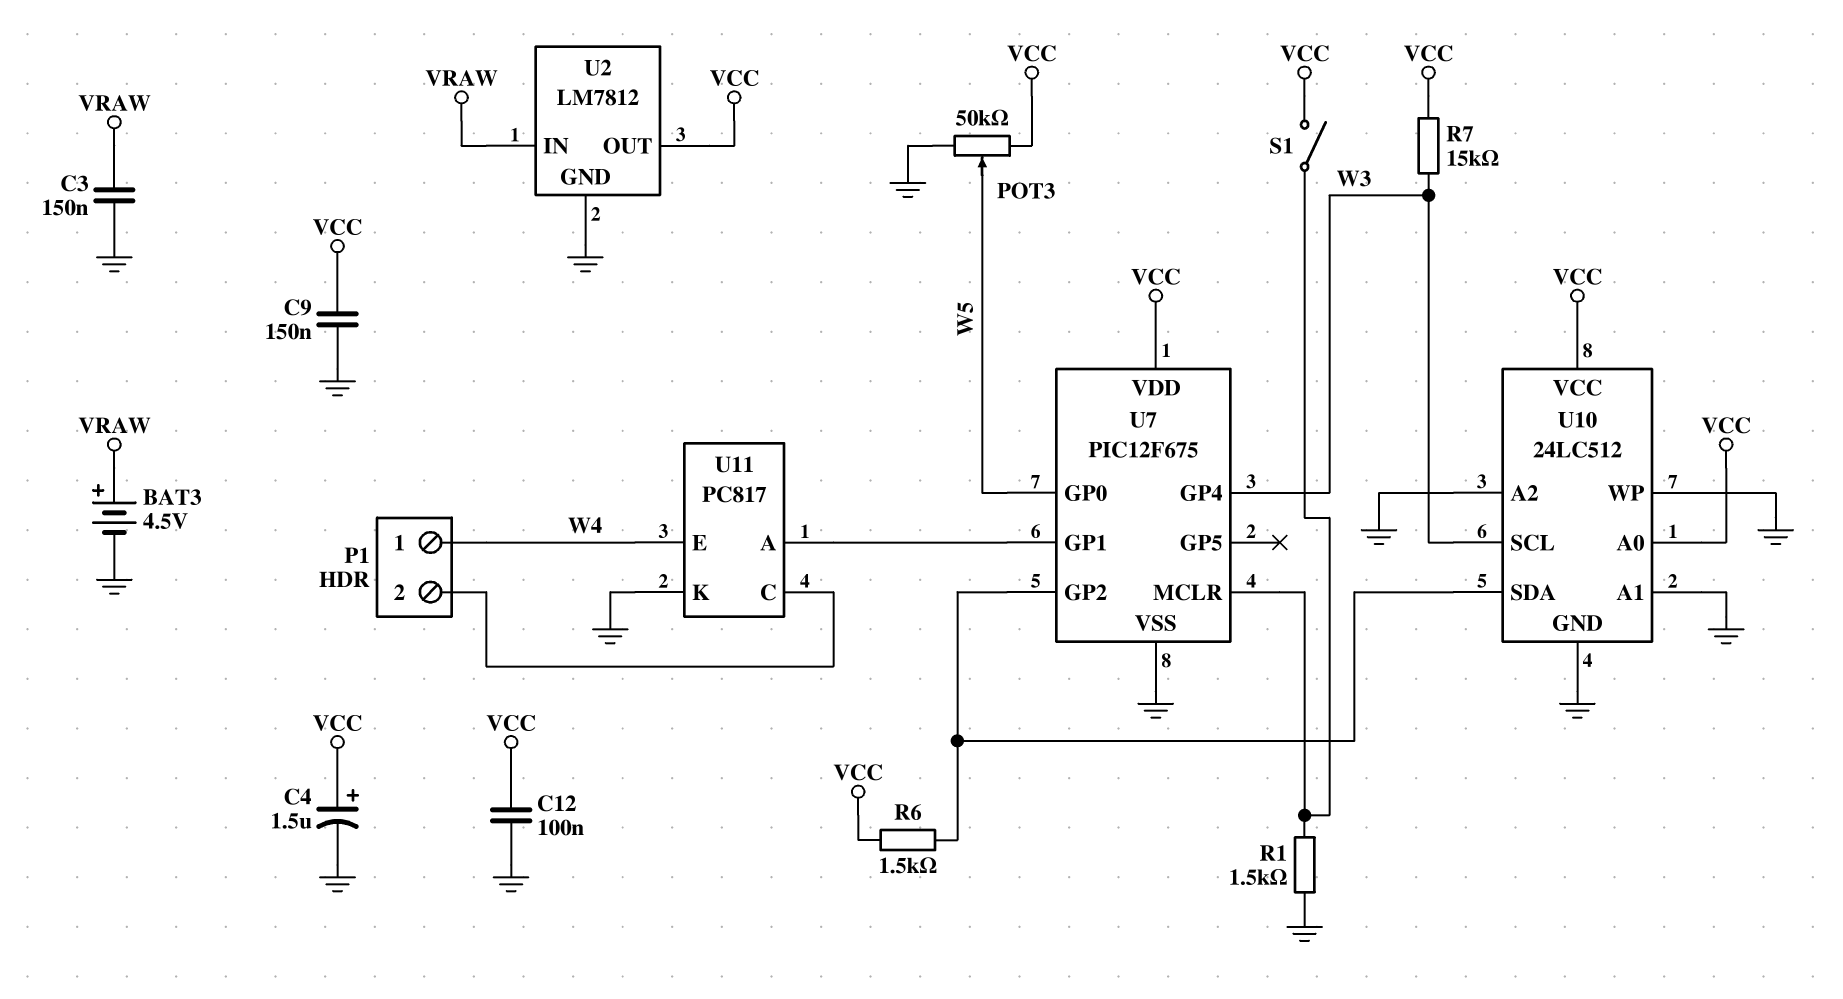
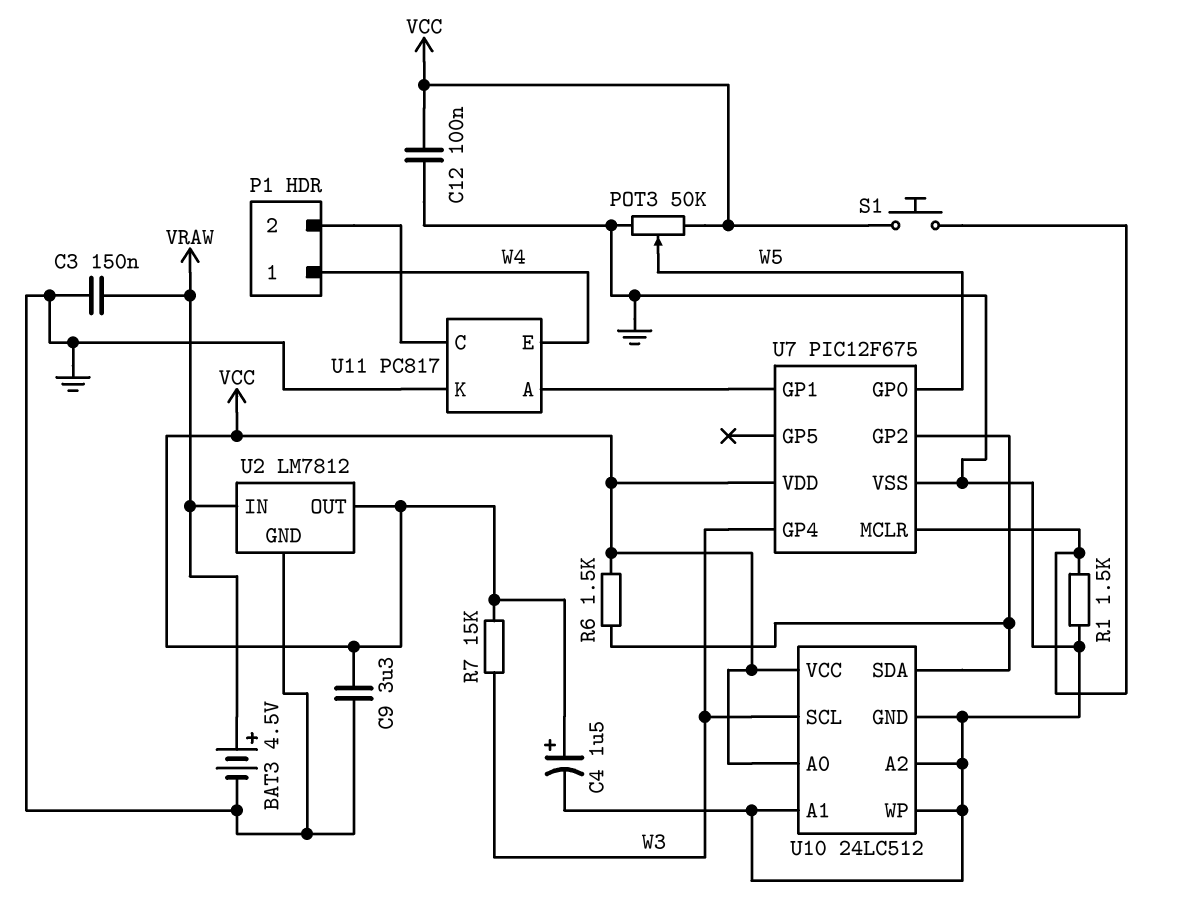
C9: 150nF (GND, VCC) -> 3.3uF (GND, VCC)
S1: switch (U7/MCLR, VCC) -> button (U7/MCLR, VCC)

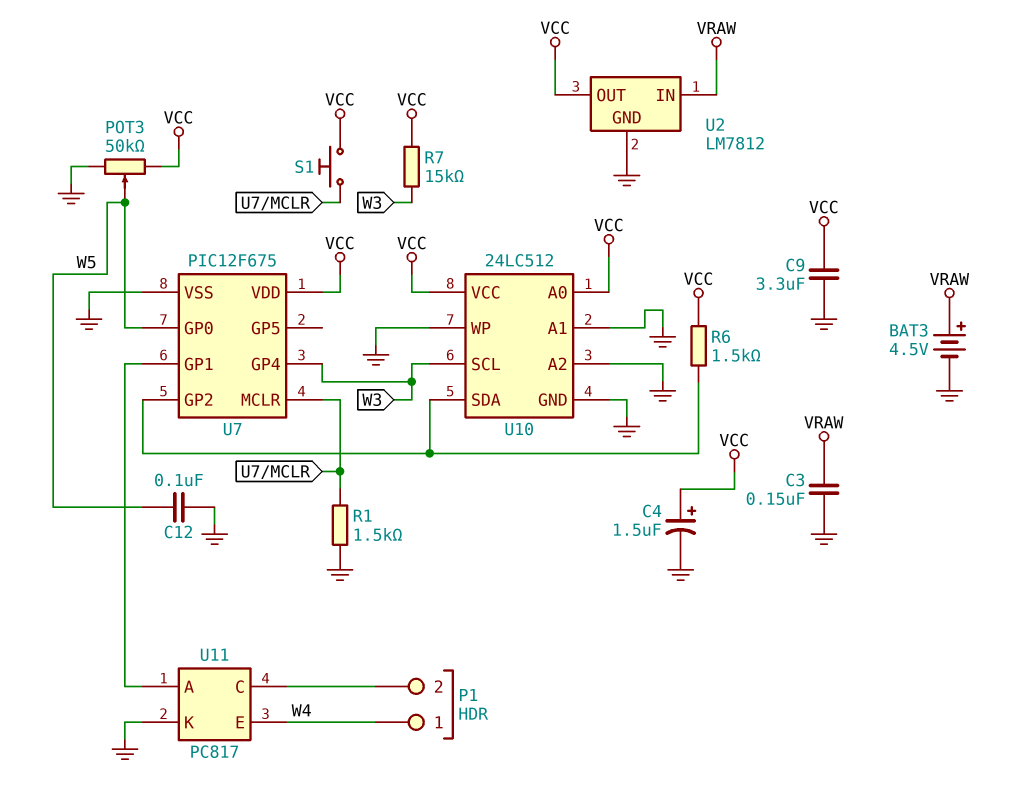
C12: 100nF (GND, VCC) -> 100nF (GND, W5)

